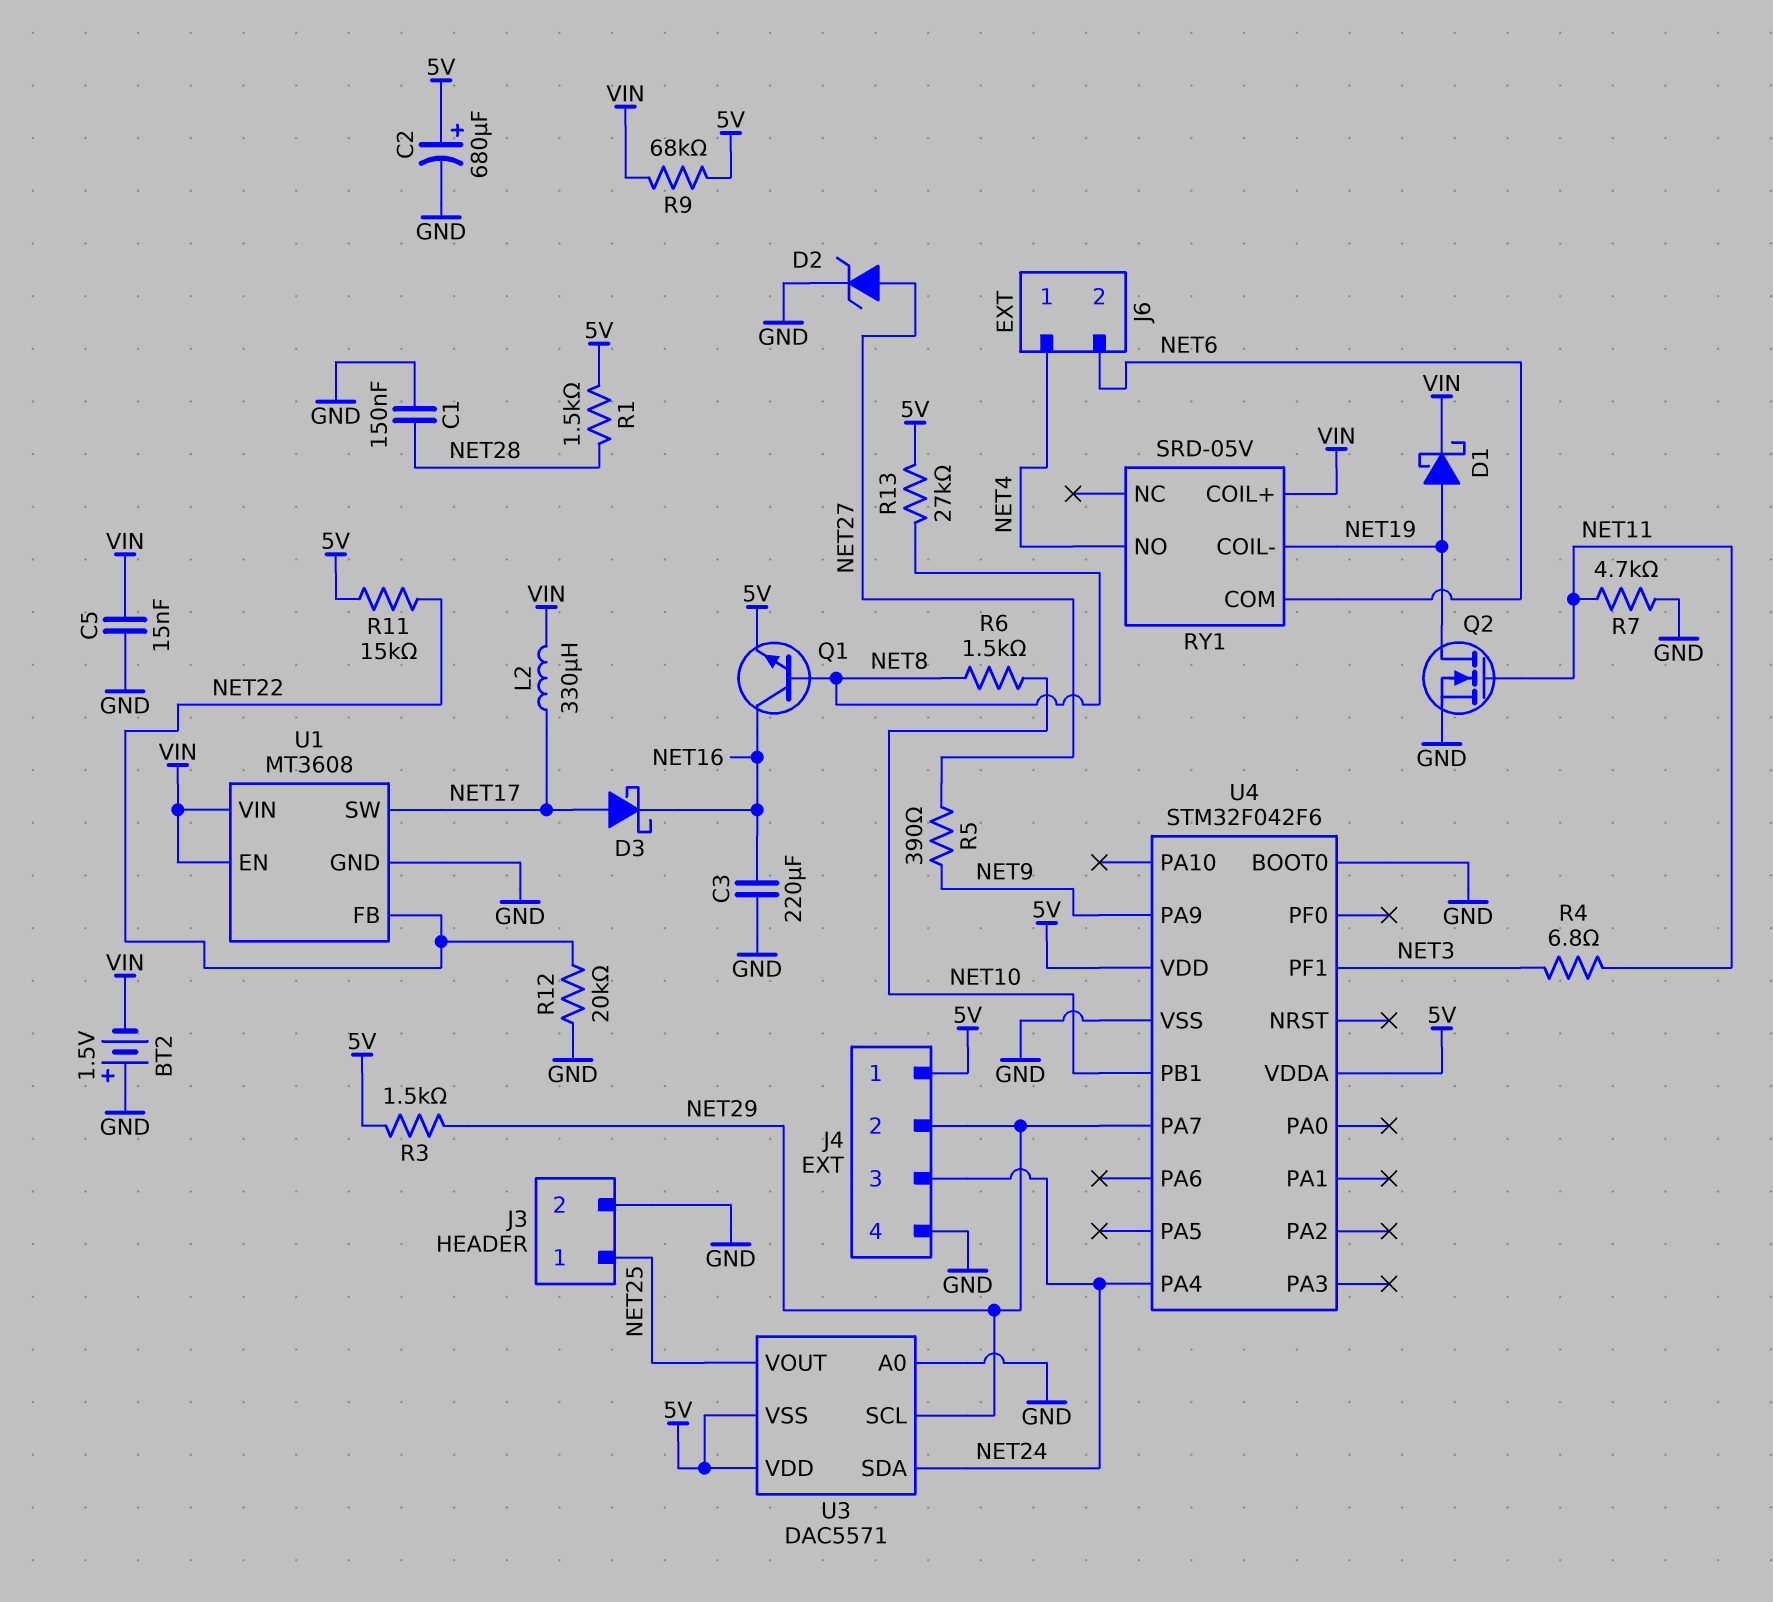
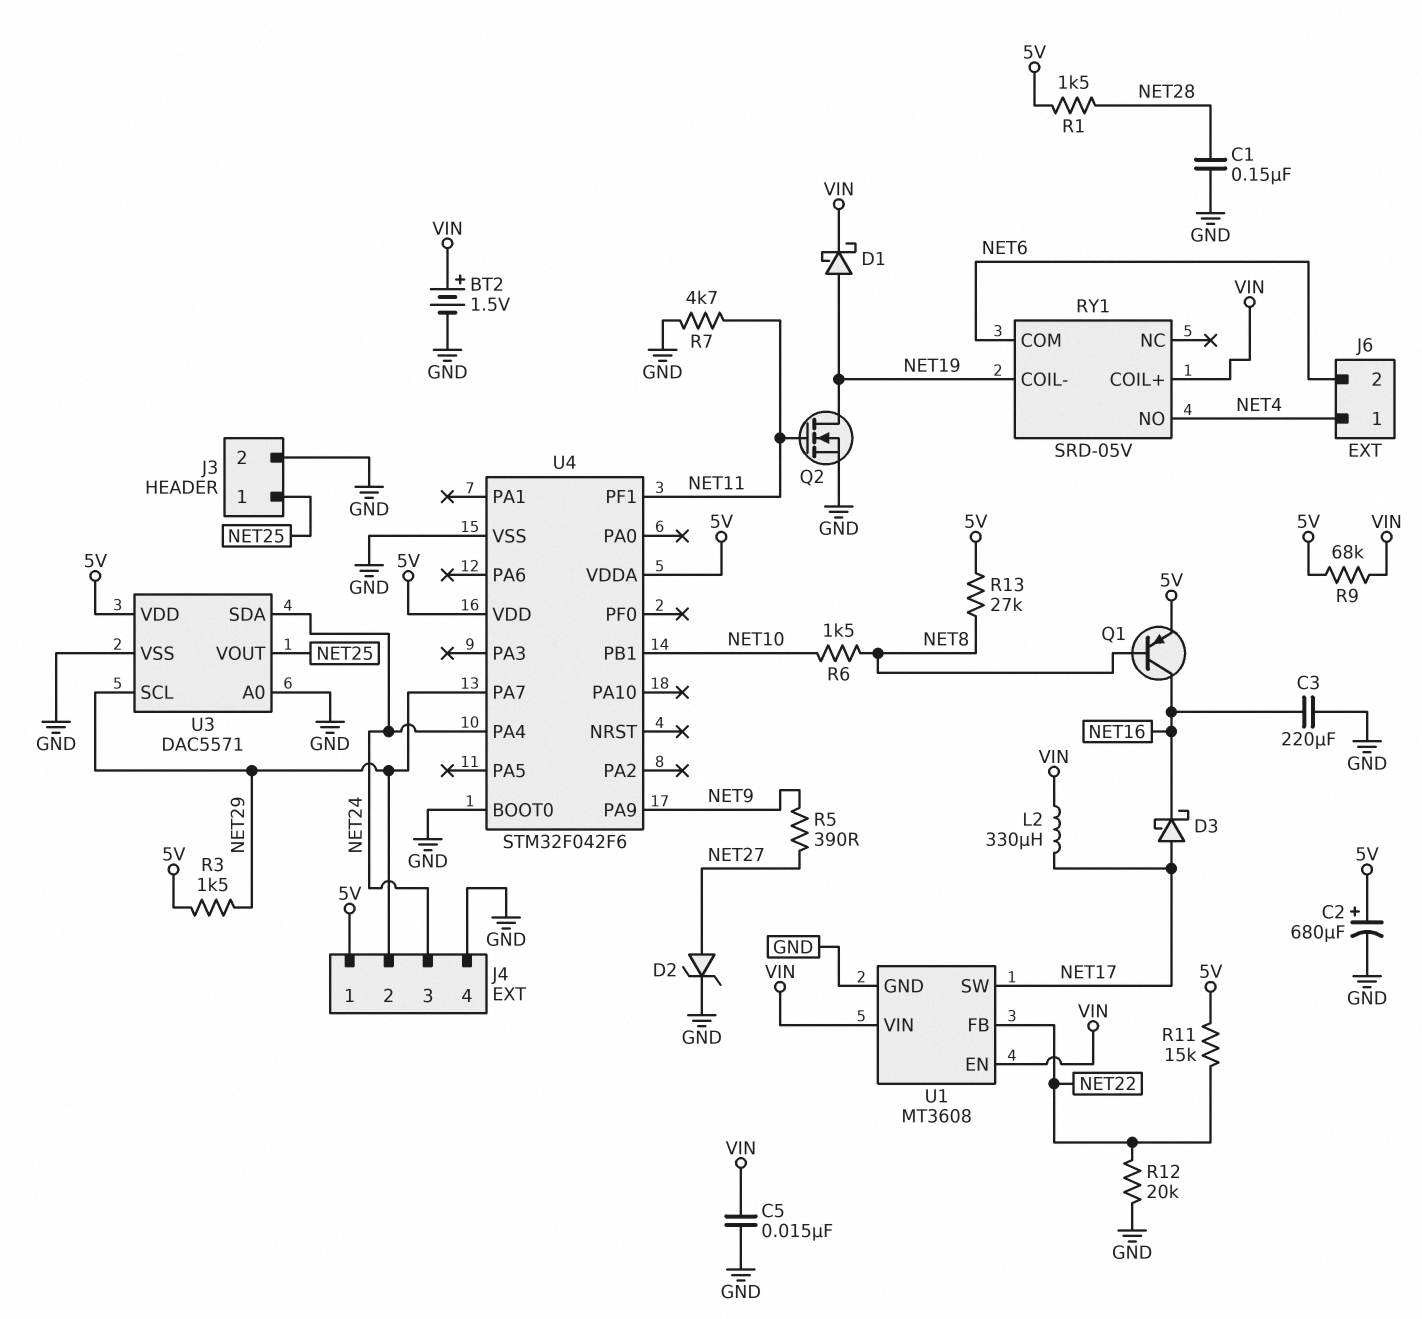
BT2: 1.5V (plus GND, minus VIN) -> 1.5V (plus VIN, minus GND)
Q1: NPN (B NET8, C NET16, E 5V) -> PNP (B NET8, C NET16, E 5V)
R4: 6.8 (NET3, NET11) -> none
U3 pin VSS: 5V -> GND
U4 pin PF1: NET3 -> NET11

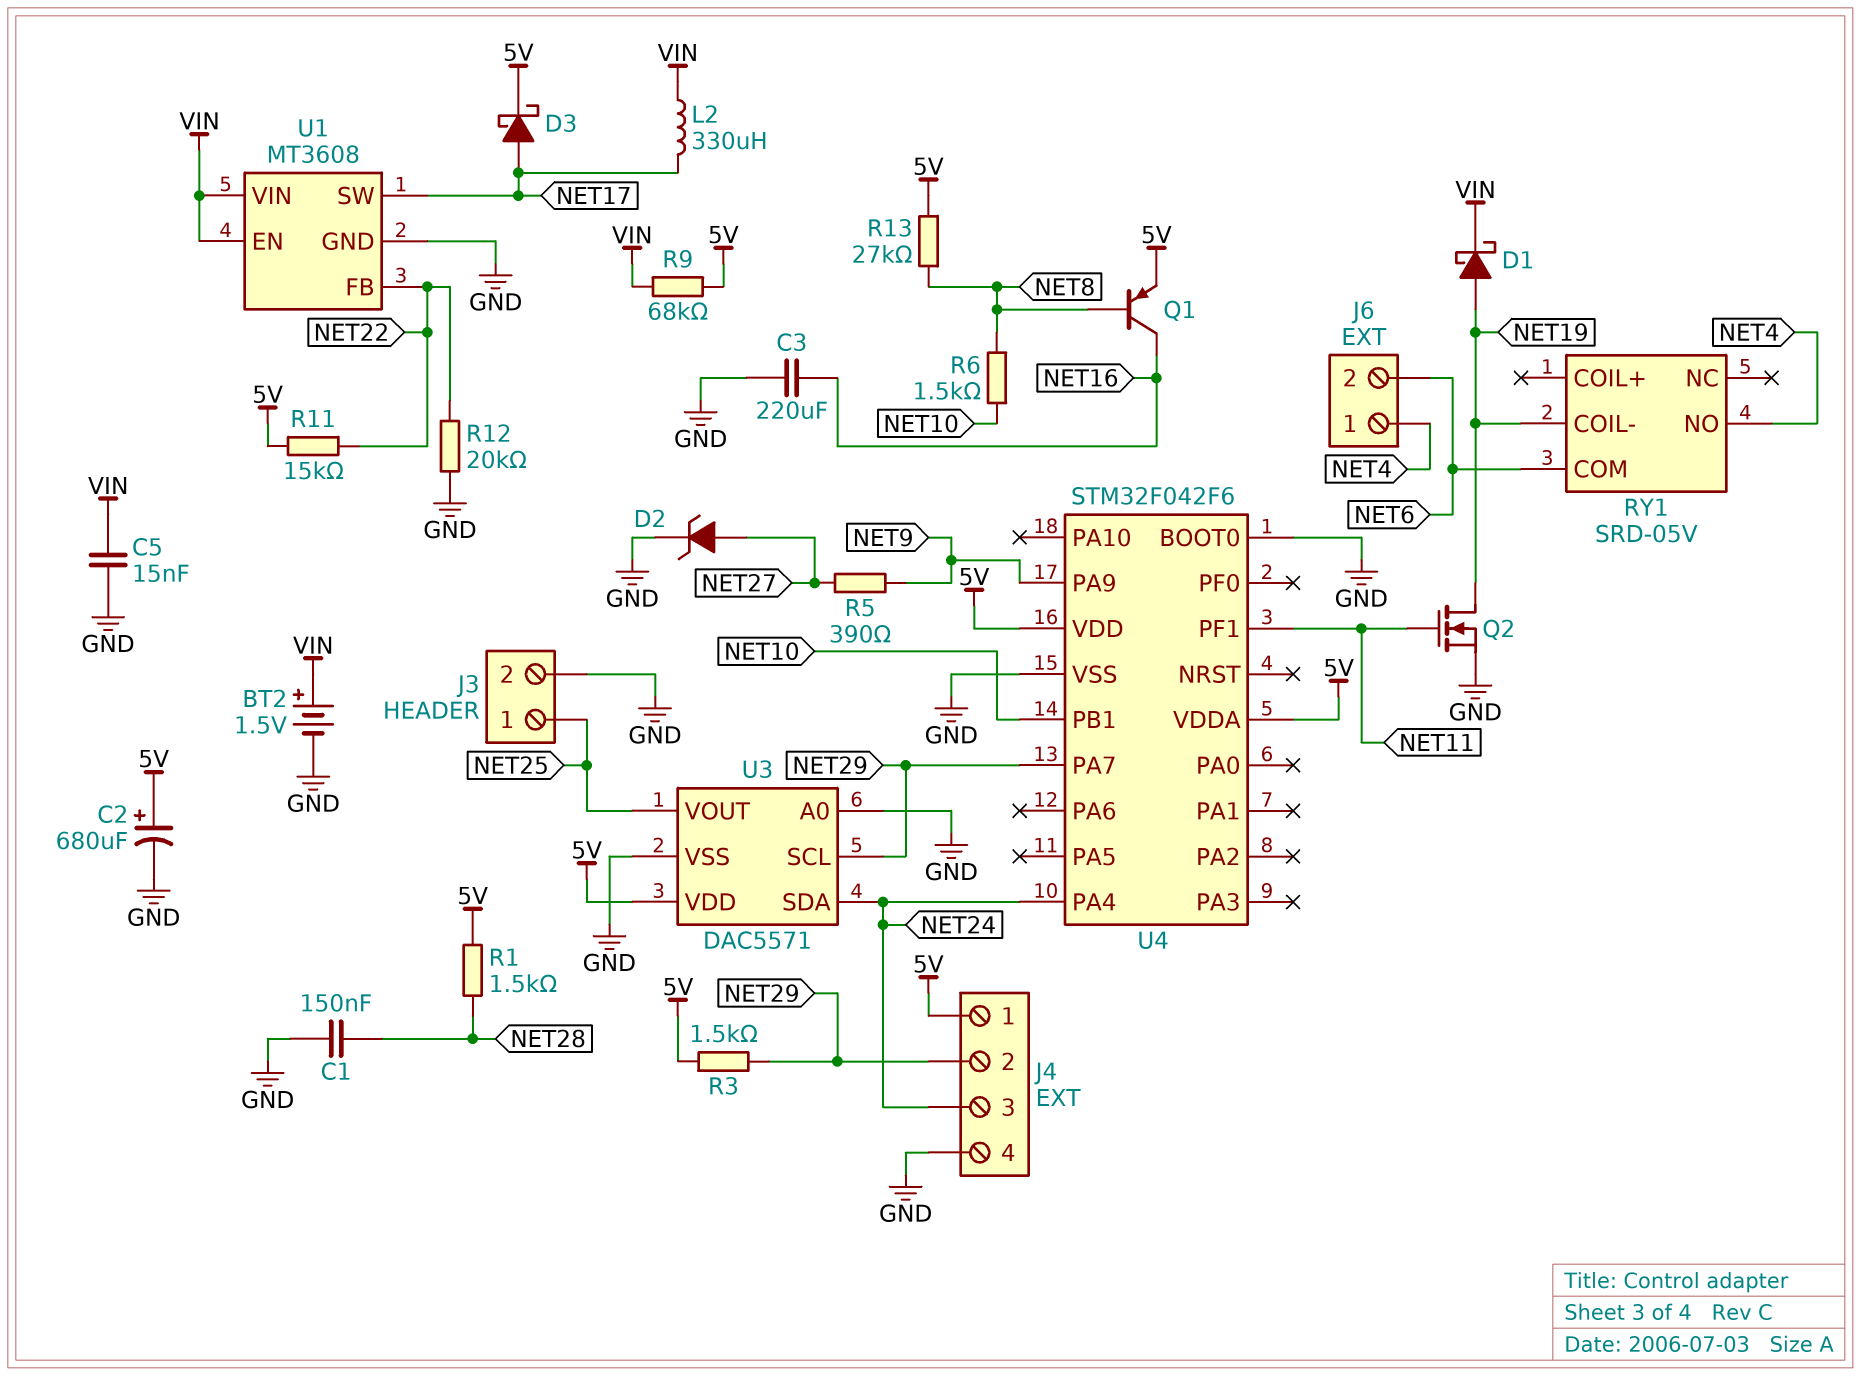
D3: schottky (A NET17, K NET16) -> schottky (A NET17, K 5V)
R7: 4.7k (GND, NET11) -> none
RY1 pin COIL+: VIN -> none

